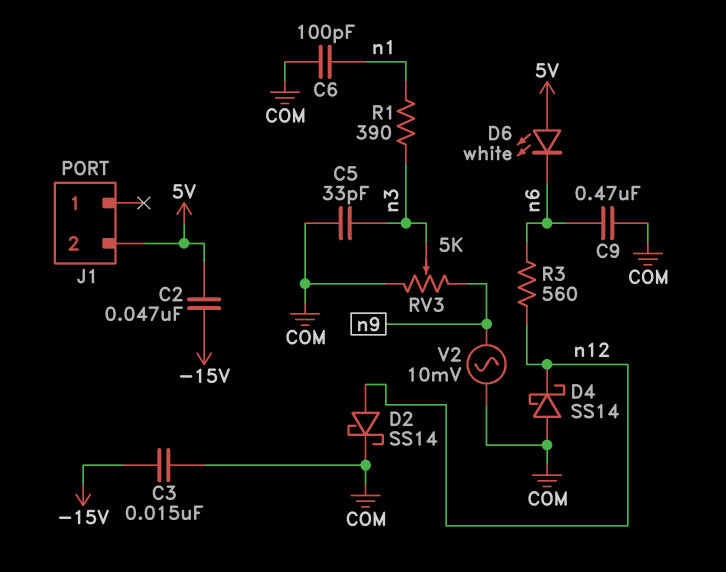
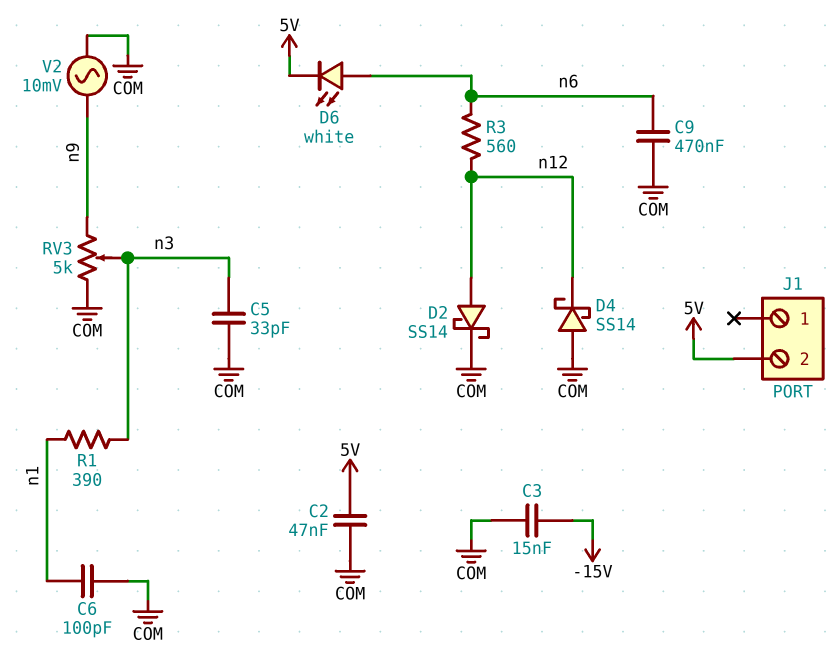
C2: 47nF (-15V, 5V) -> 47nF (5V, COM)
D6: LED white (A 5V, K n6) -> LED white (A n6, K 5V)

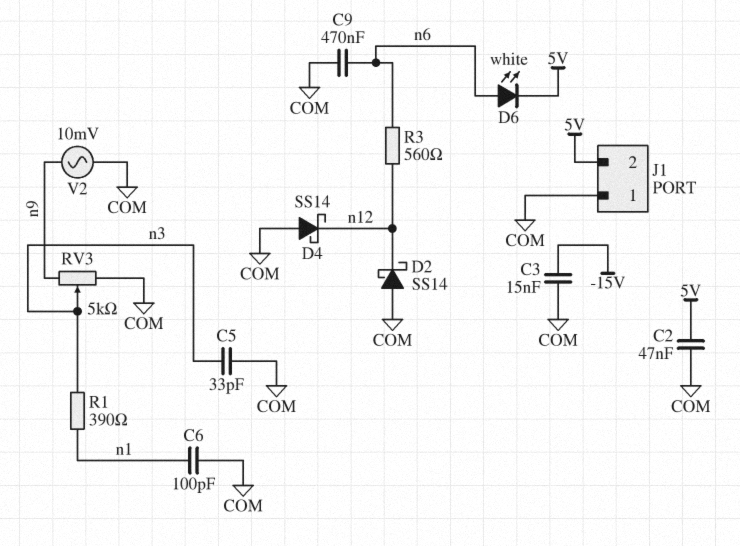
D2: schottky SS14 (A n12, K COM) -> schottky SS14 (A COM, K n12)
J1 pin 1: none -> COM

